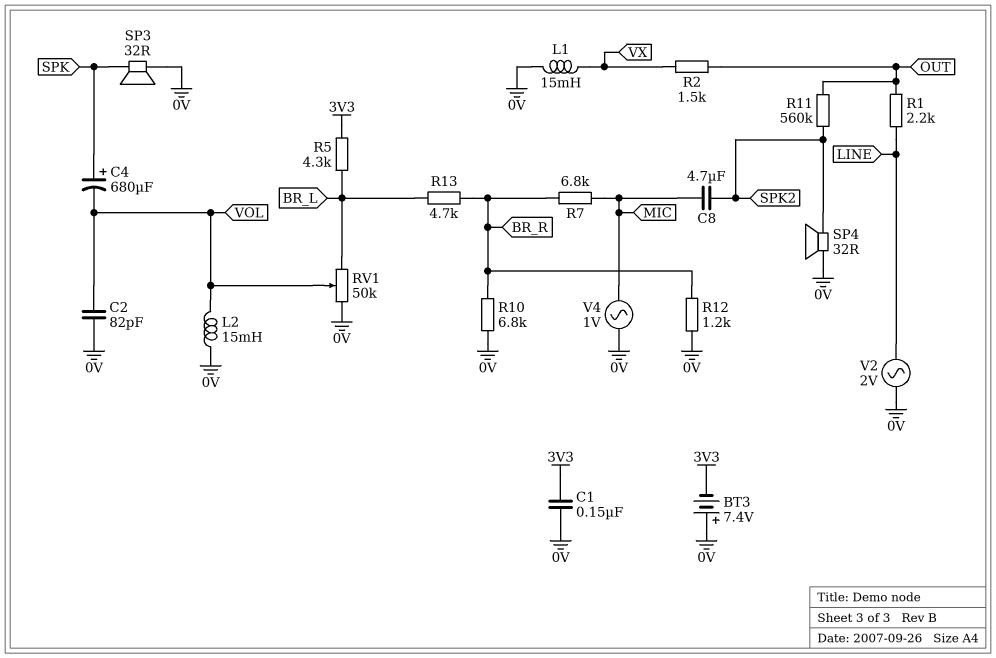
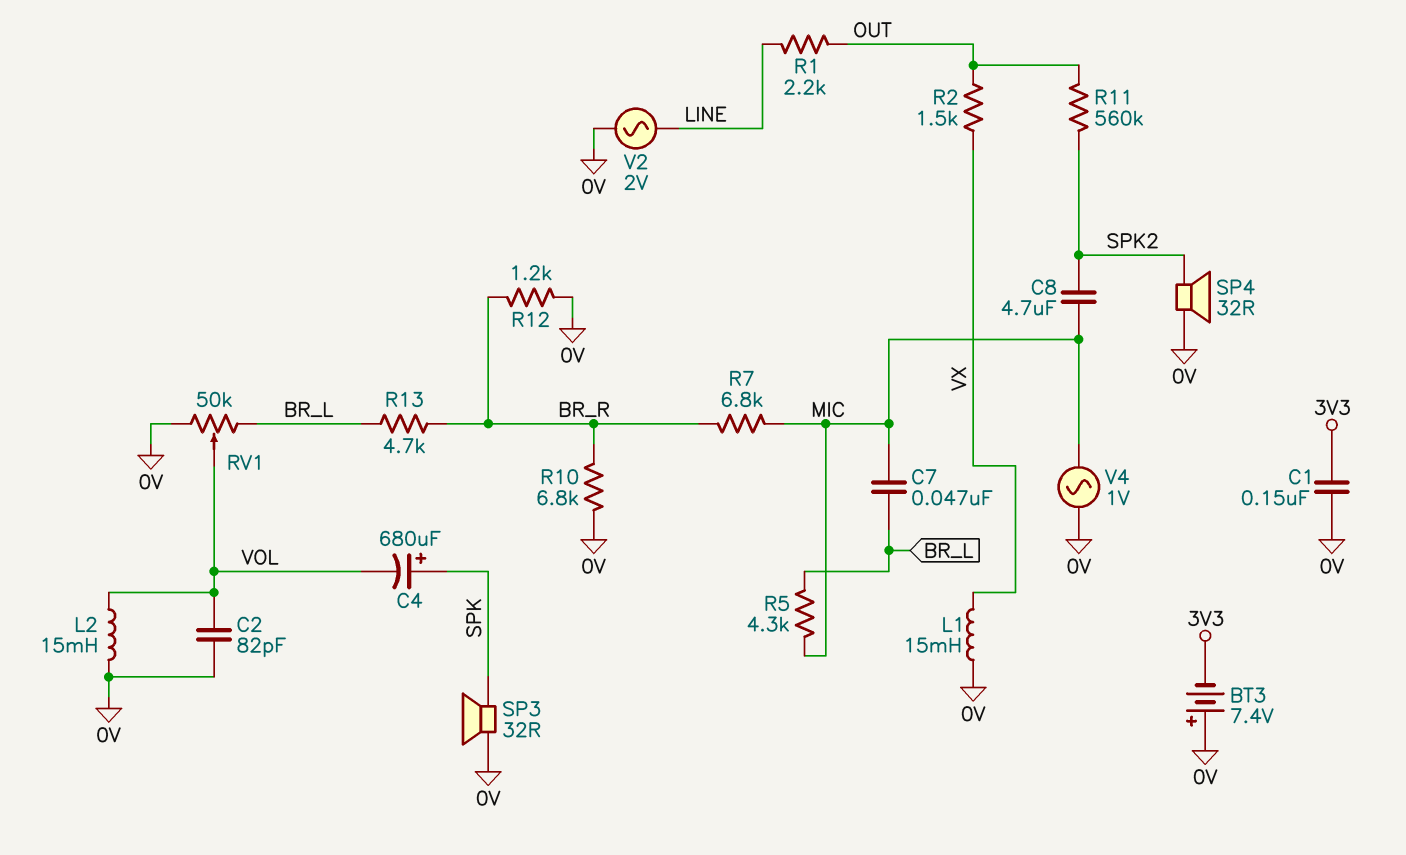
C7: none -> 47nF (BR_L, MIC)
R5: 4.3k (3V3, BR_L) -> 4.3k (BR_L, MIC)

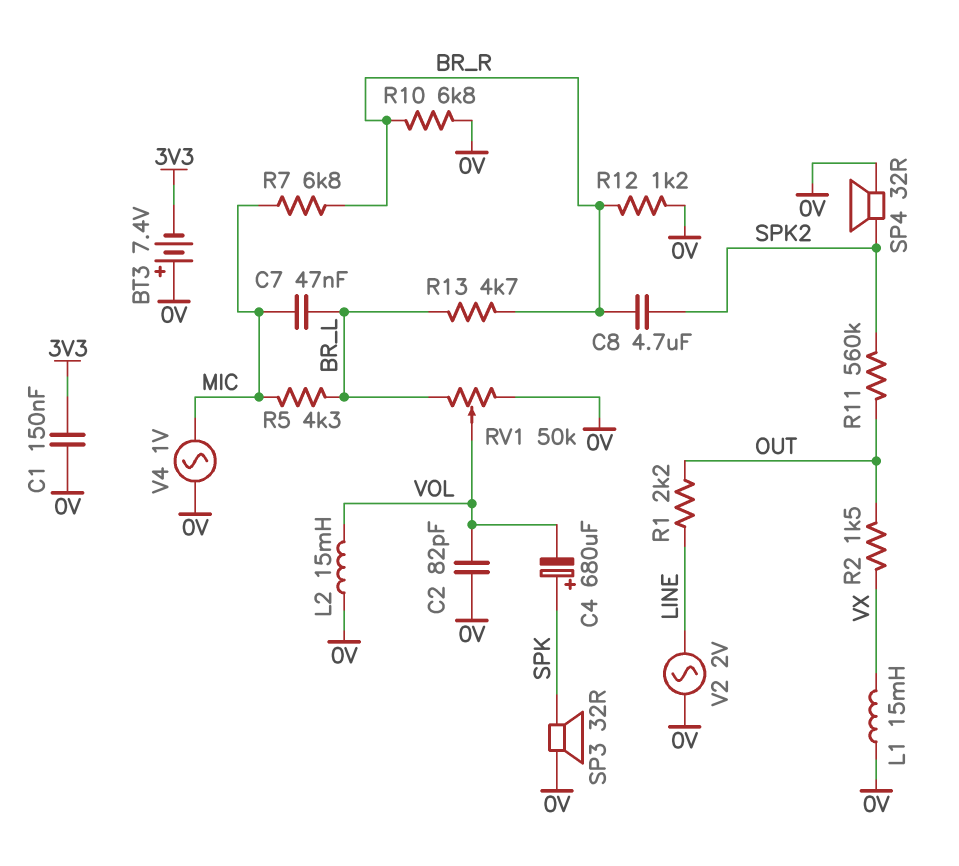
C8: 4.7uF (MIC, SPK2) -> 4.7uF (BR_R, SPK2)

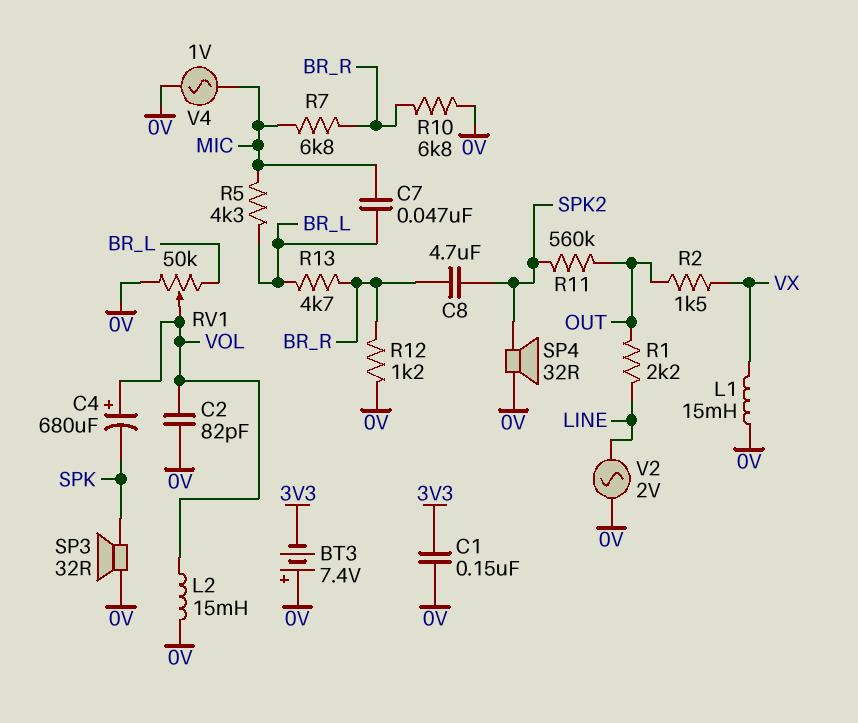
C4: 680uF (plus SPK, minus VOL) -> 680uF (plus VOL, minus SPK)

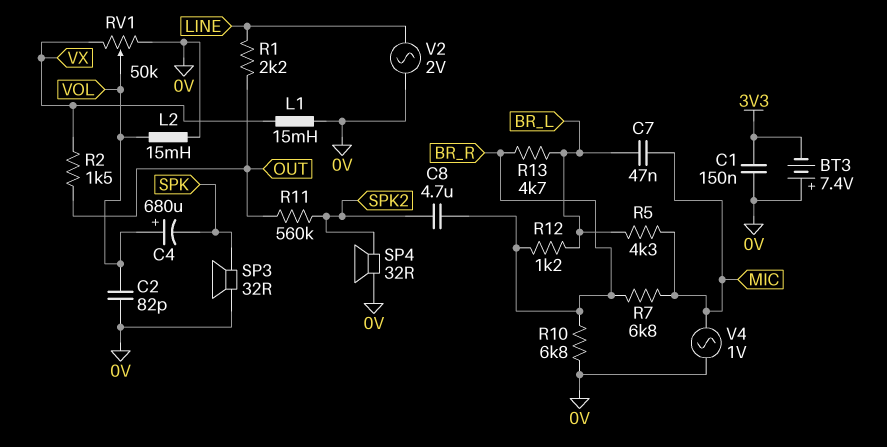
R12: 1.2k (0V, BR_R) -> 1.2k (BR_L, BR_R)
RV1: 50k (0V, BR_L, wiper VOL) -> 50k (0V, VX, wiper VOL)

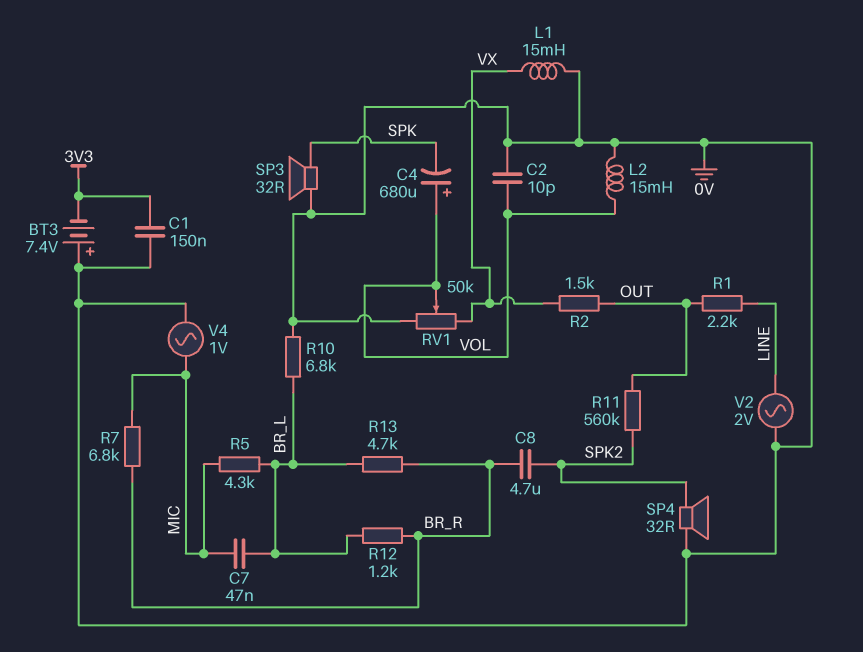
C2: 82pF (0V, VOL) -> 10pF (0V, VOL)
R10: 6.8k (0V, BR_R) -> 6.8k (0V, BR_L)

